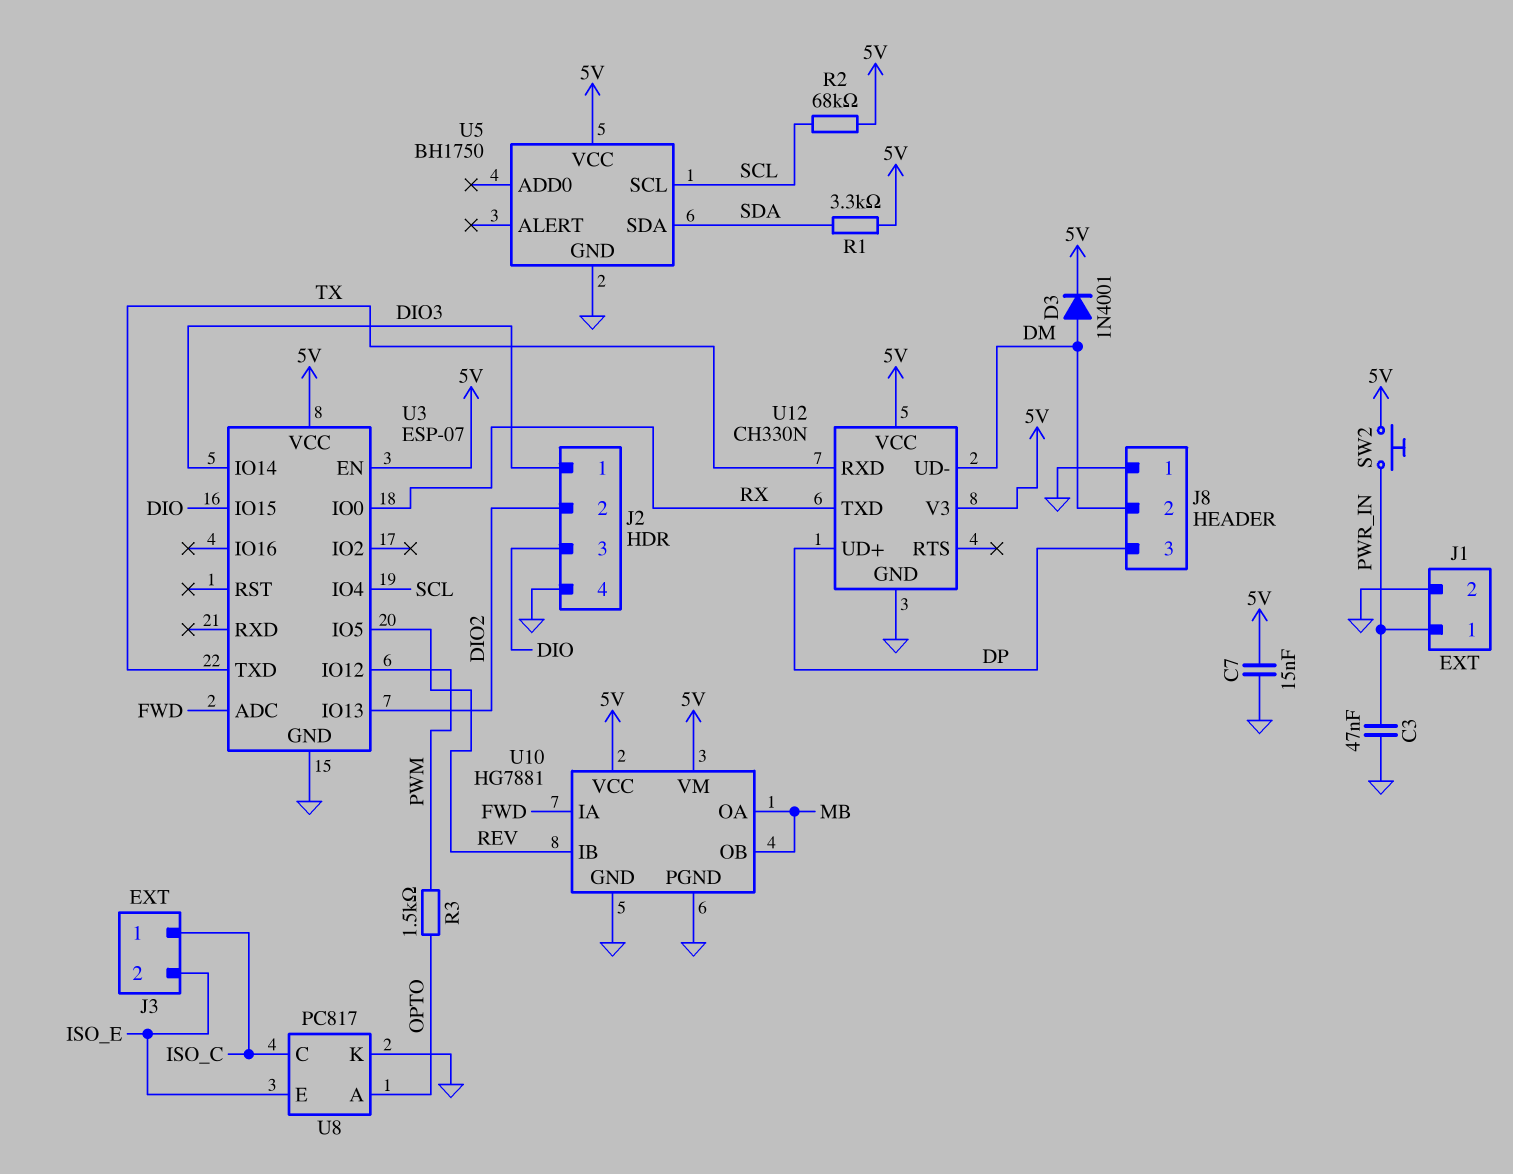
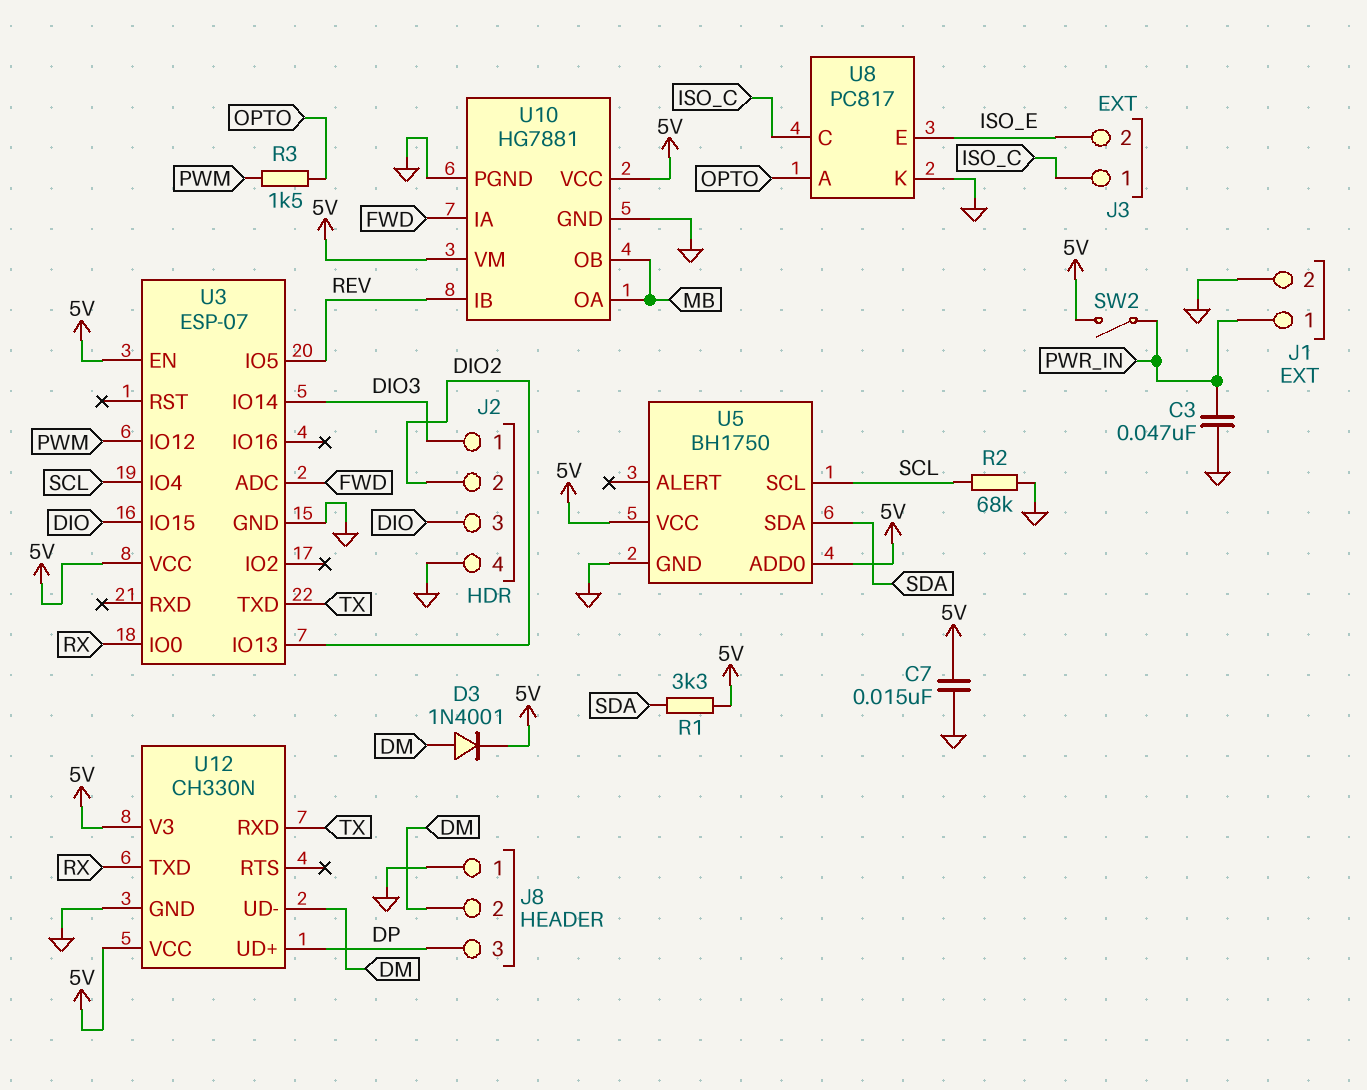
R2: 68k (5V, SCL) -> 68k (GND, SCL)
SW2: button (5V, PWR_IN) -> switch (5V, PWR_IN)
U5 pin ADD0: none -> 5V

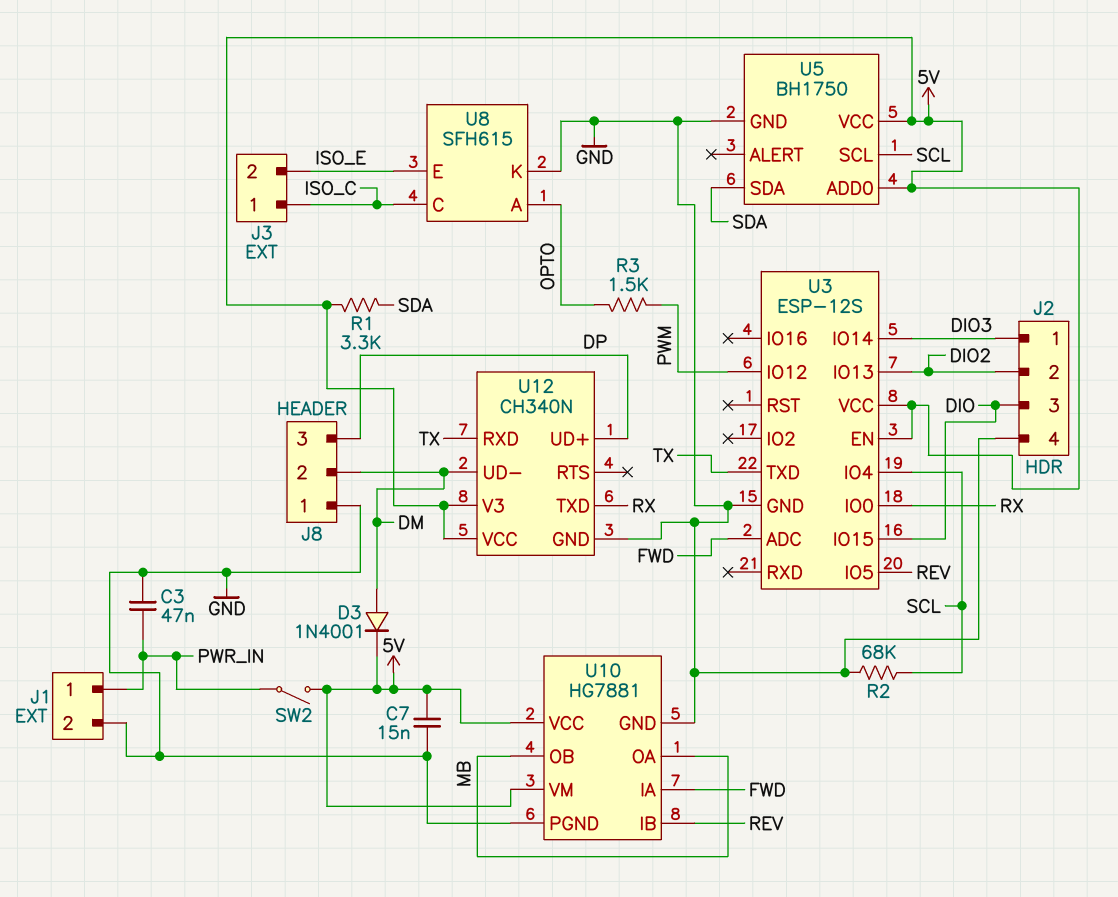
U3: ESP-07 -> ESP-12S
U8: PC817 -> SFH615
U12: CH330N -> CH340N

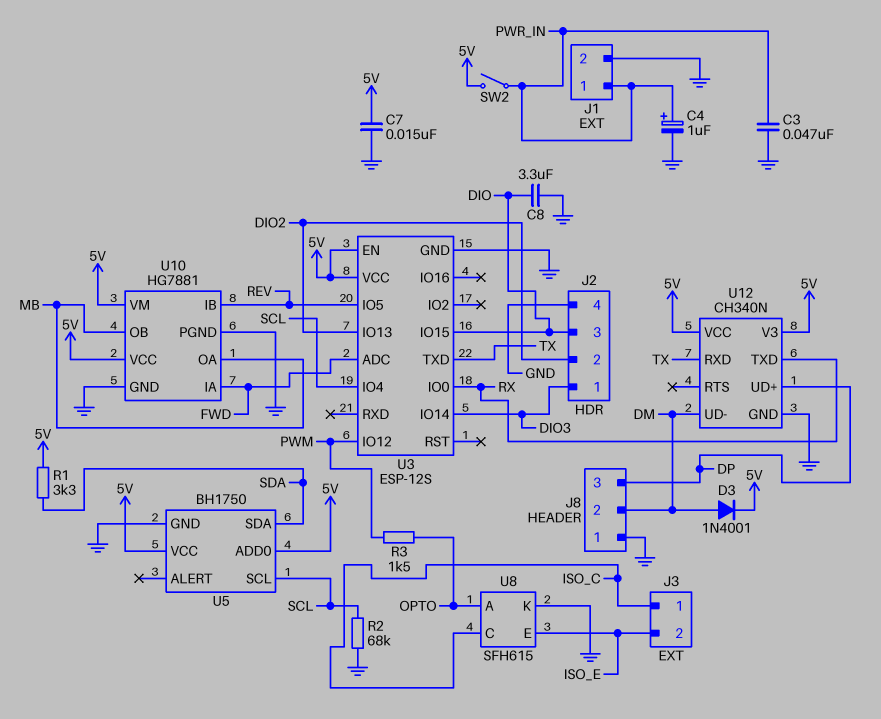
C4: none -> 1uF (plus PWR_IN, minus GND)
C8: none -> 3.3uF (DIO, GND)

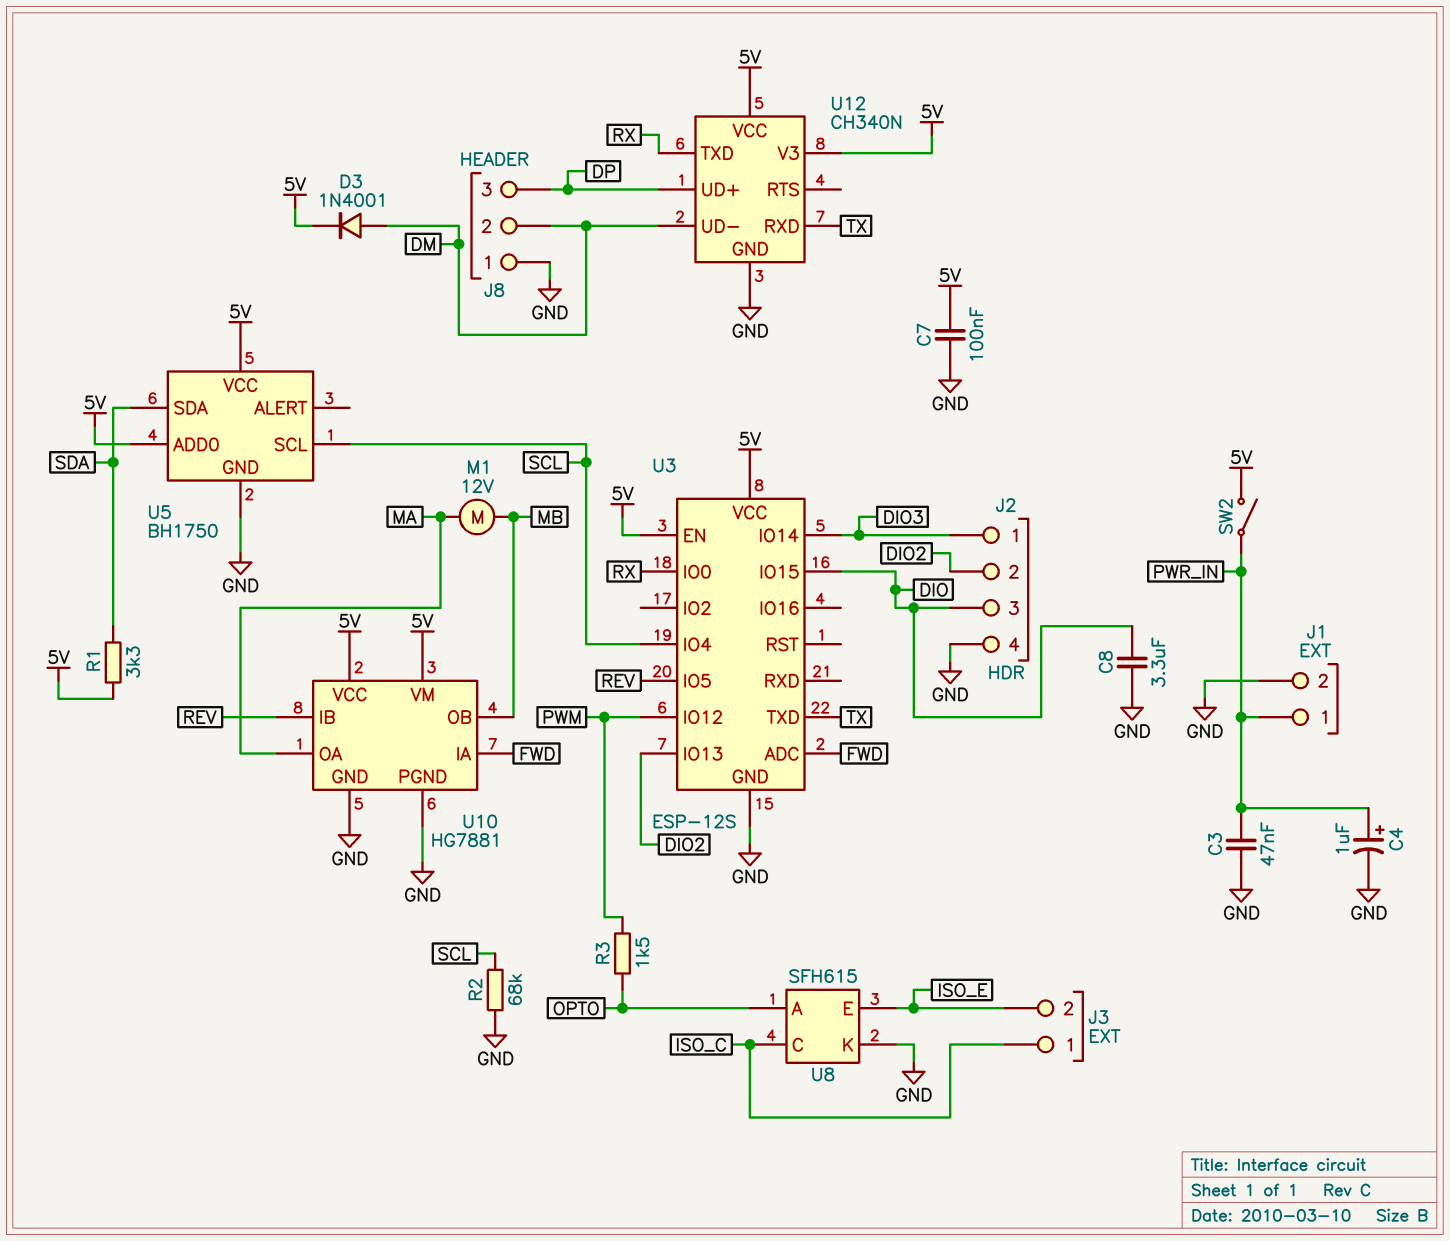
C7: 15nF (5V, GND) -> 100nF (5V, GND)
M1: none -> motor 12V (MA, MB)
U10 pin OA: MB -> MA

